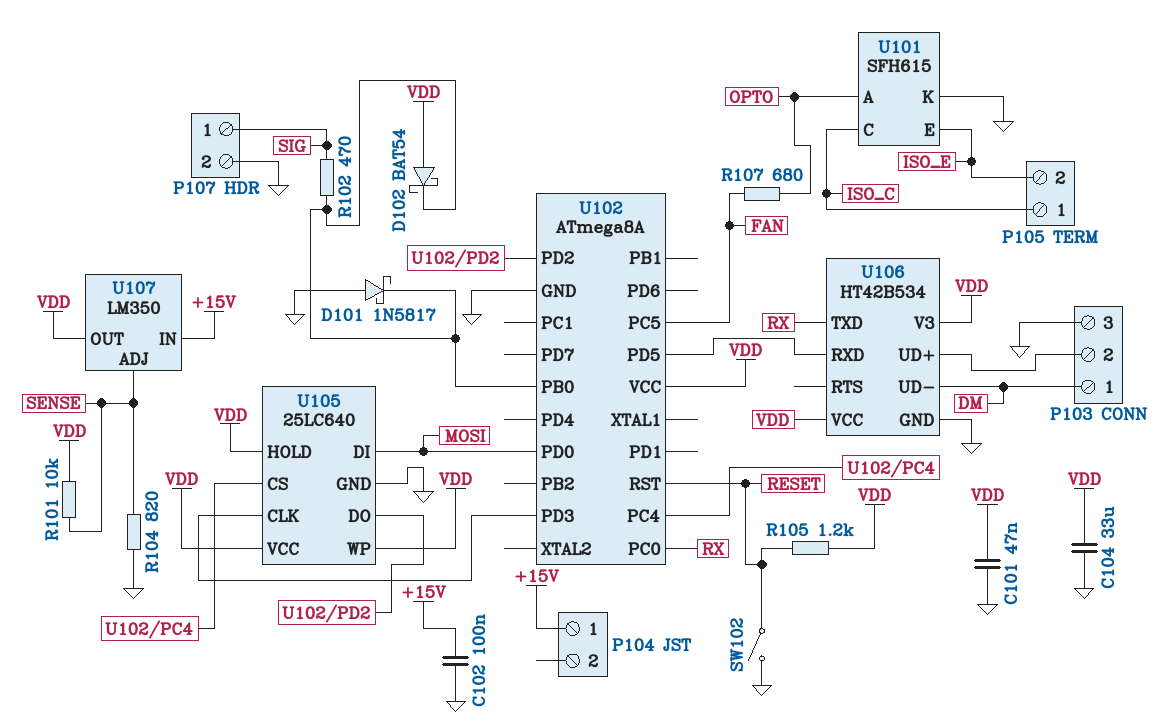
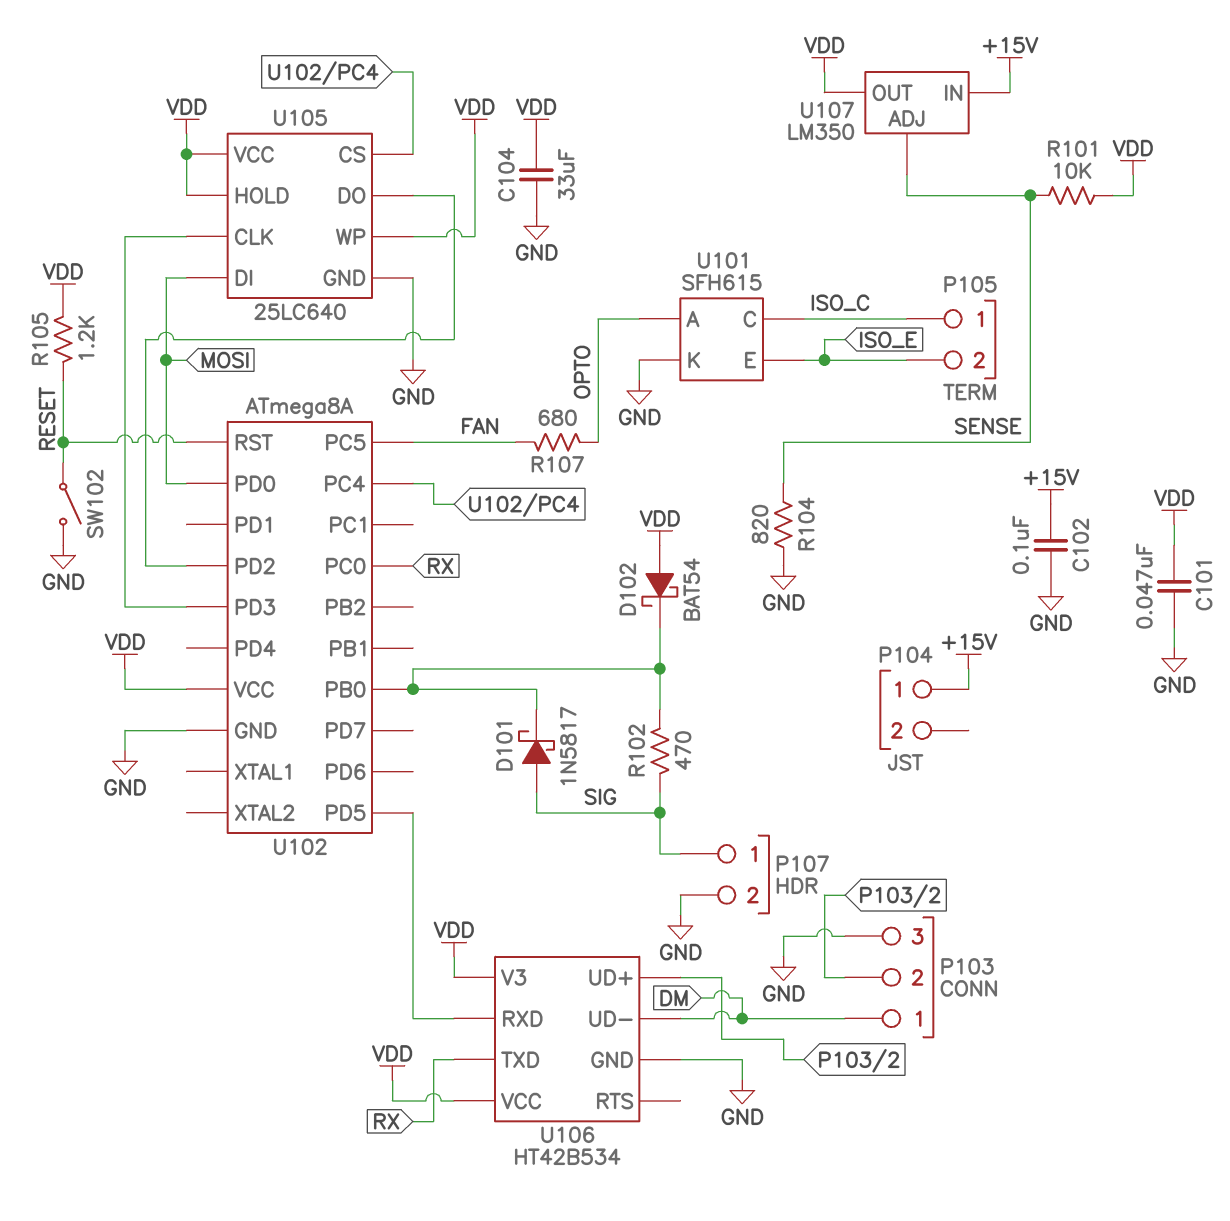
D101: schottky 1N5817 (A GND, K U102/PB0) -> schottky 1N5817 (A SIG, K U102/PB0)

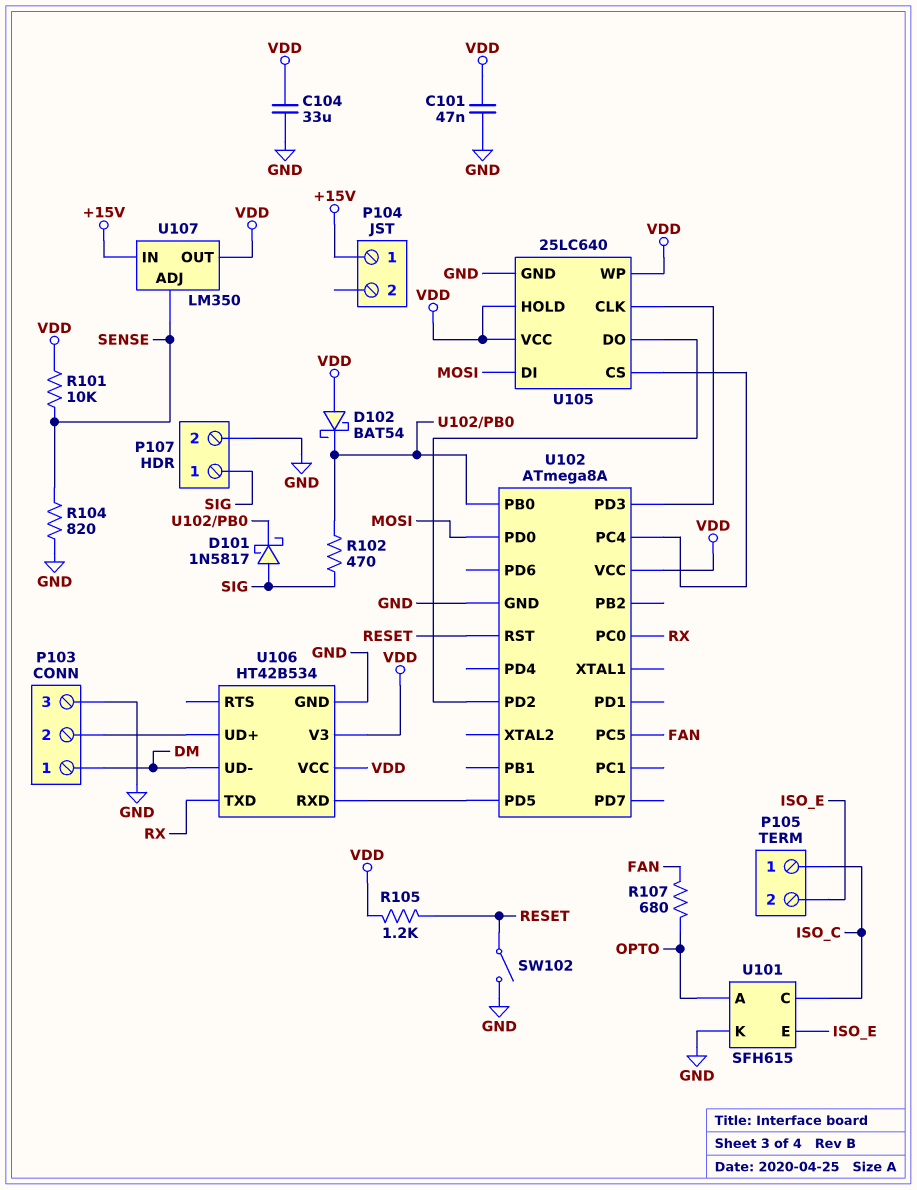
C102: 100nF (+15V, GND) -> none

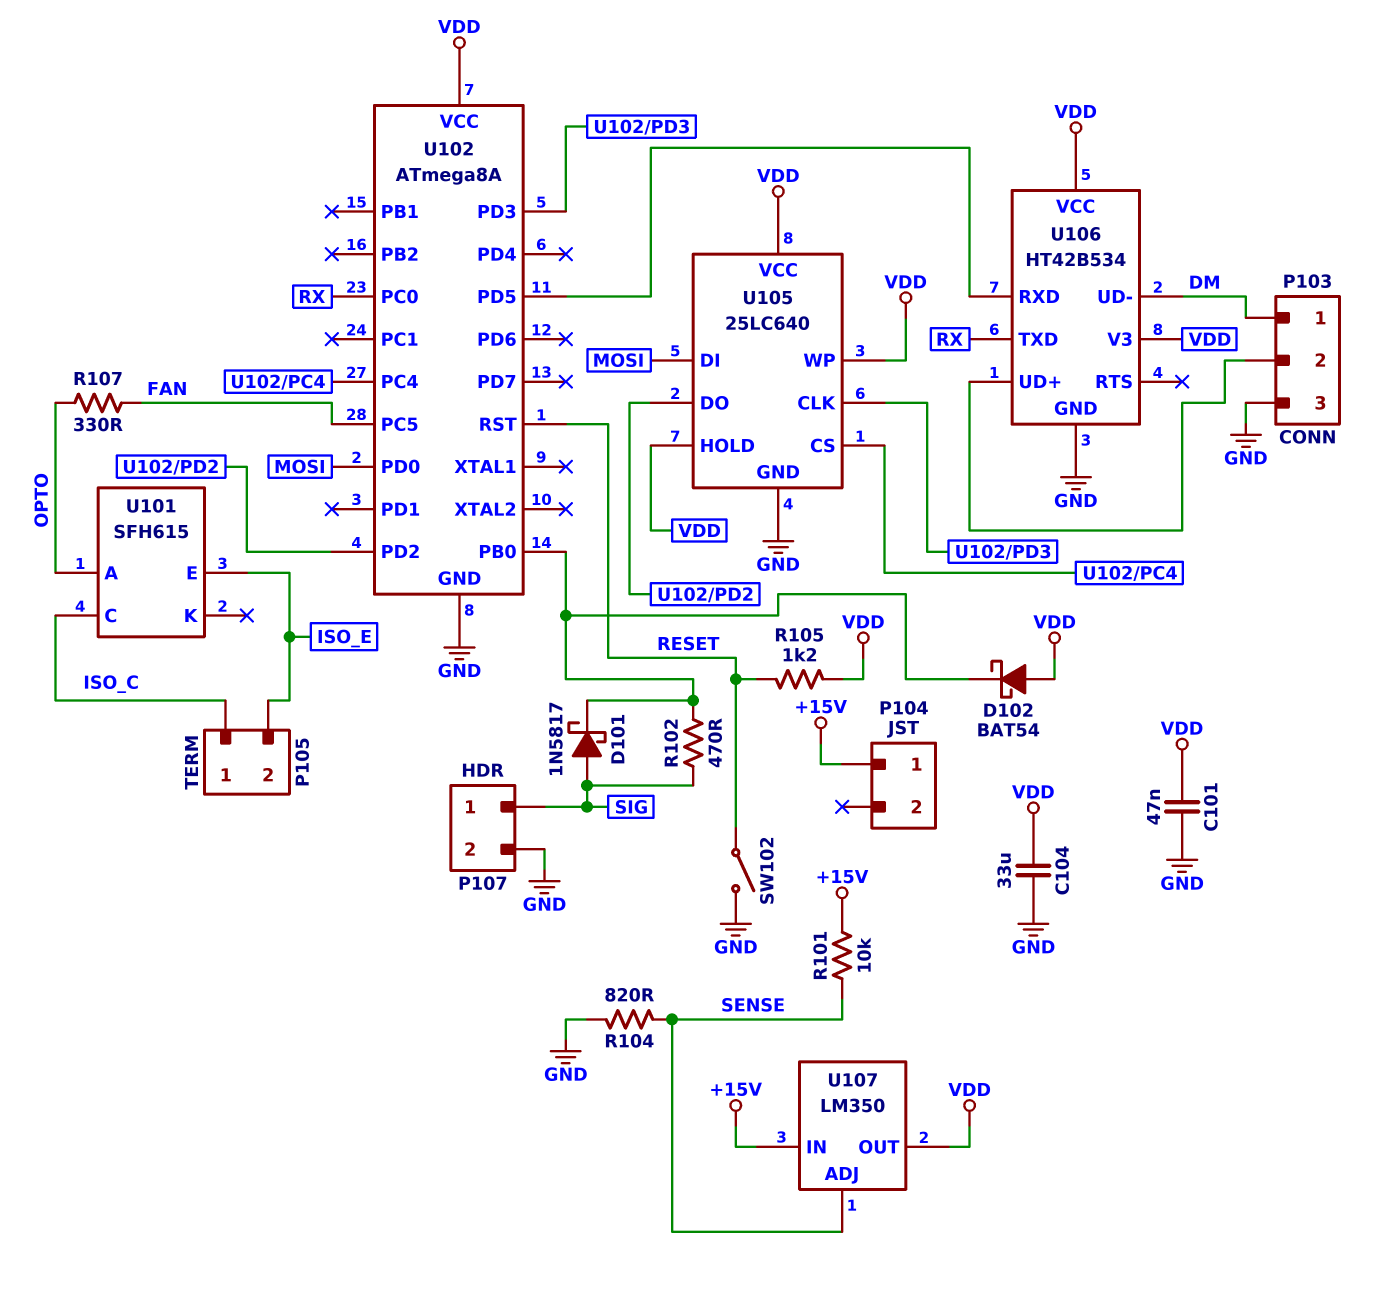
R101: 10k (SENSE, VDD) -> 10k (+15V, SENSE)
R107: 680 (FAN, OPTO) -> 330 (FAN, OPTO)
U101 pin K: GND -> none

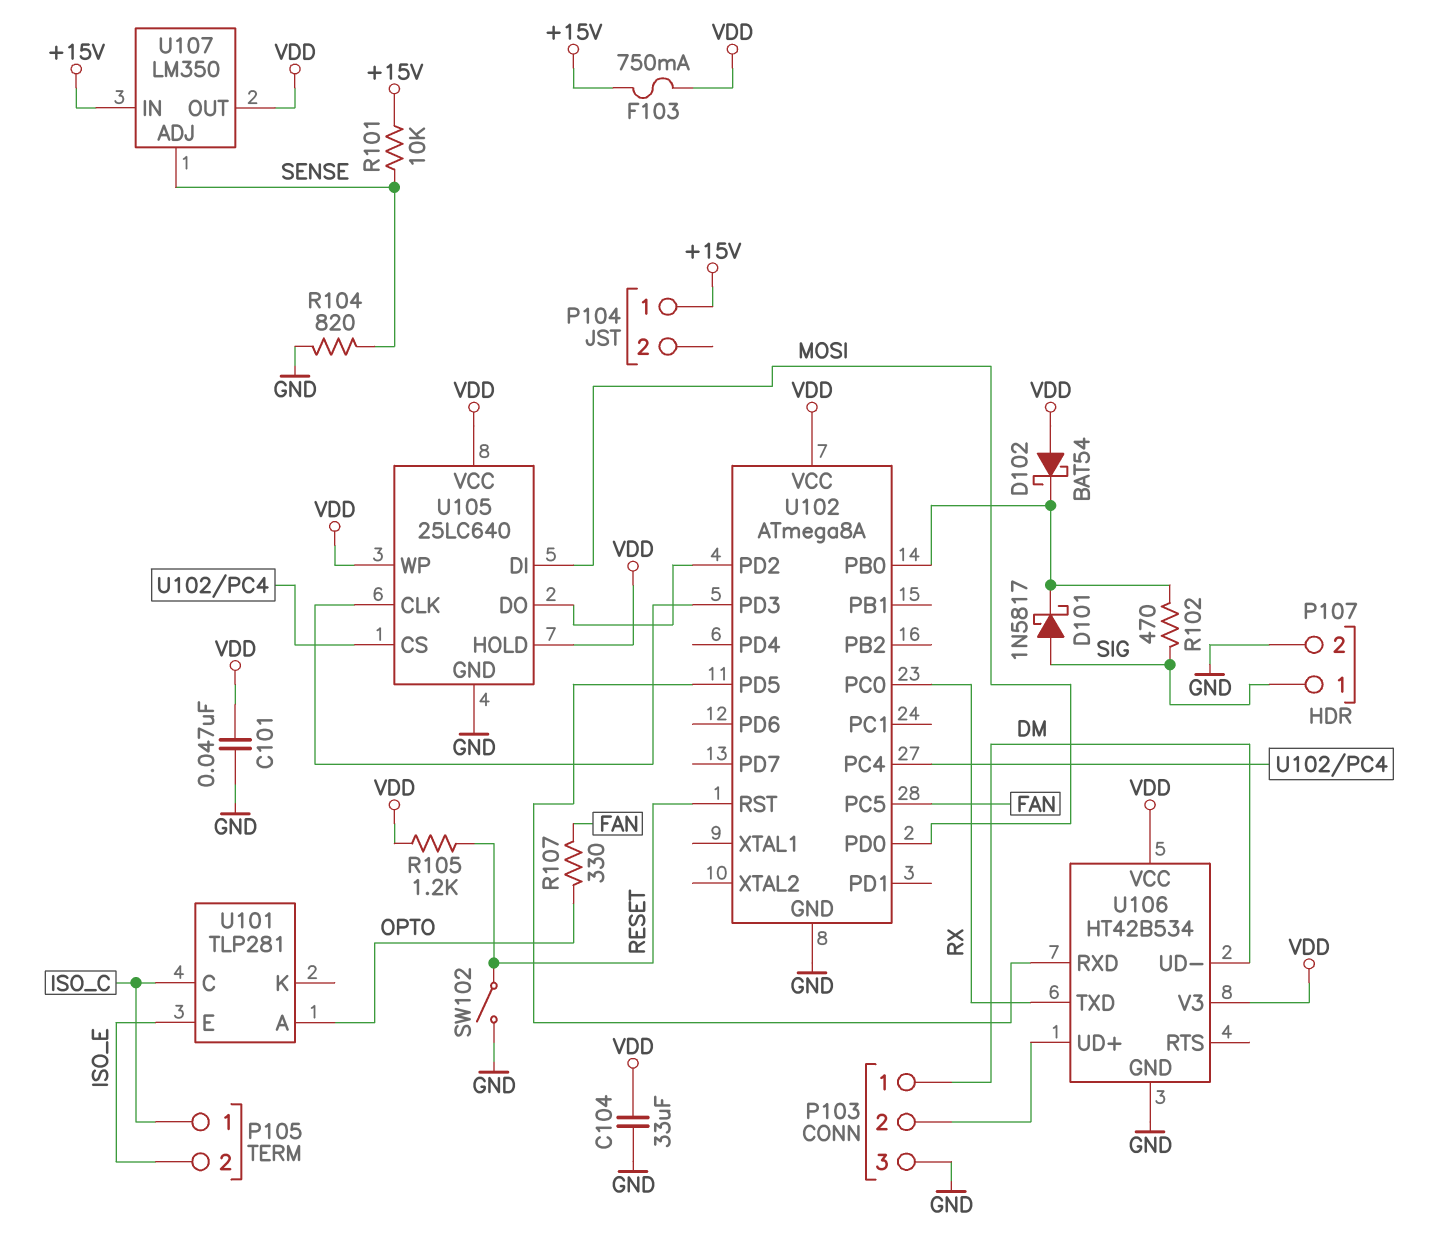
F103: none -> 750mA (+15V, VDD)
U101: SFH615 -> TLP281

